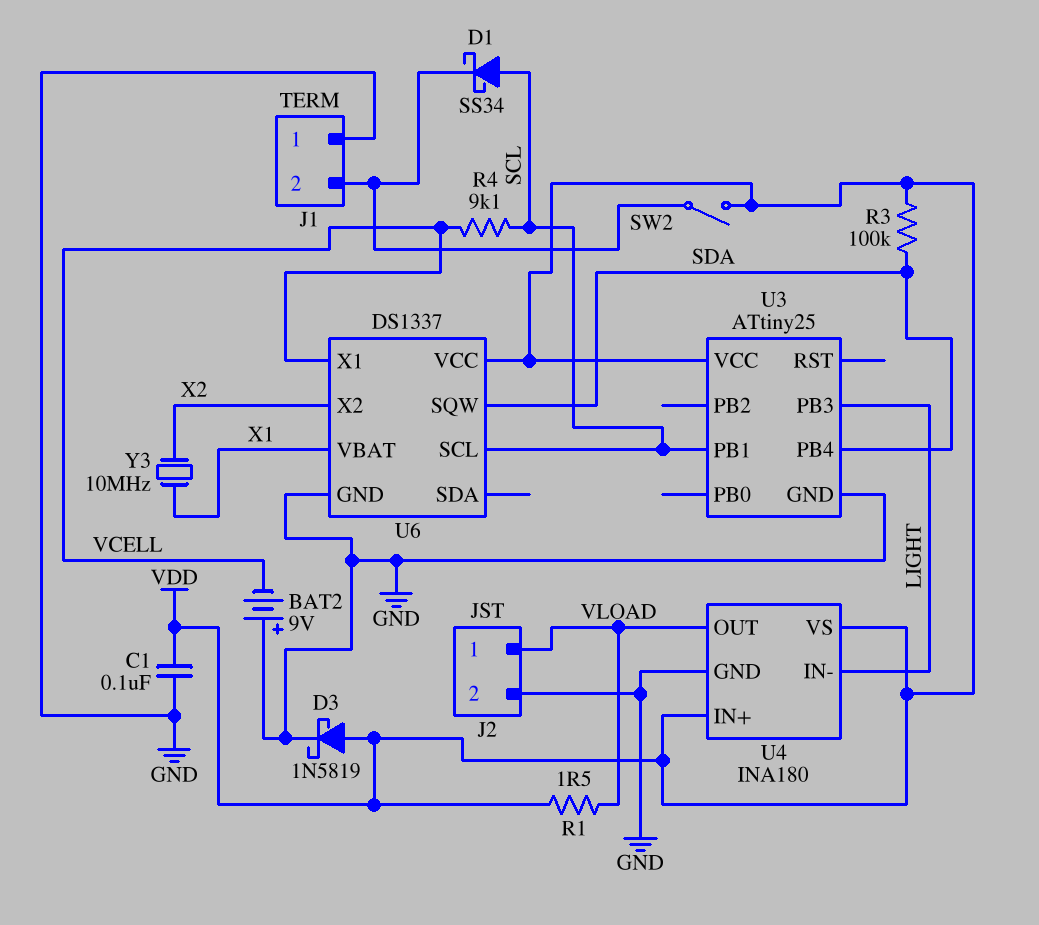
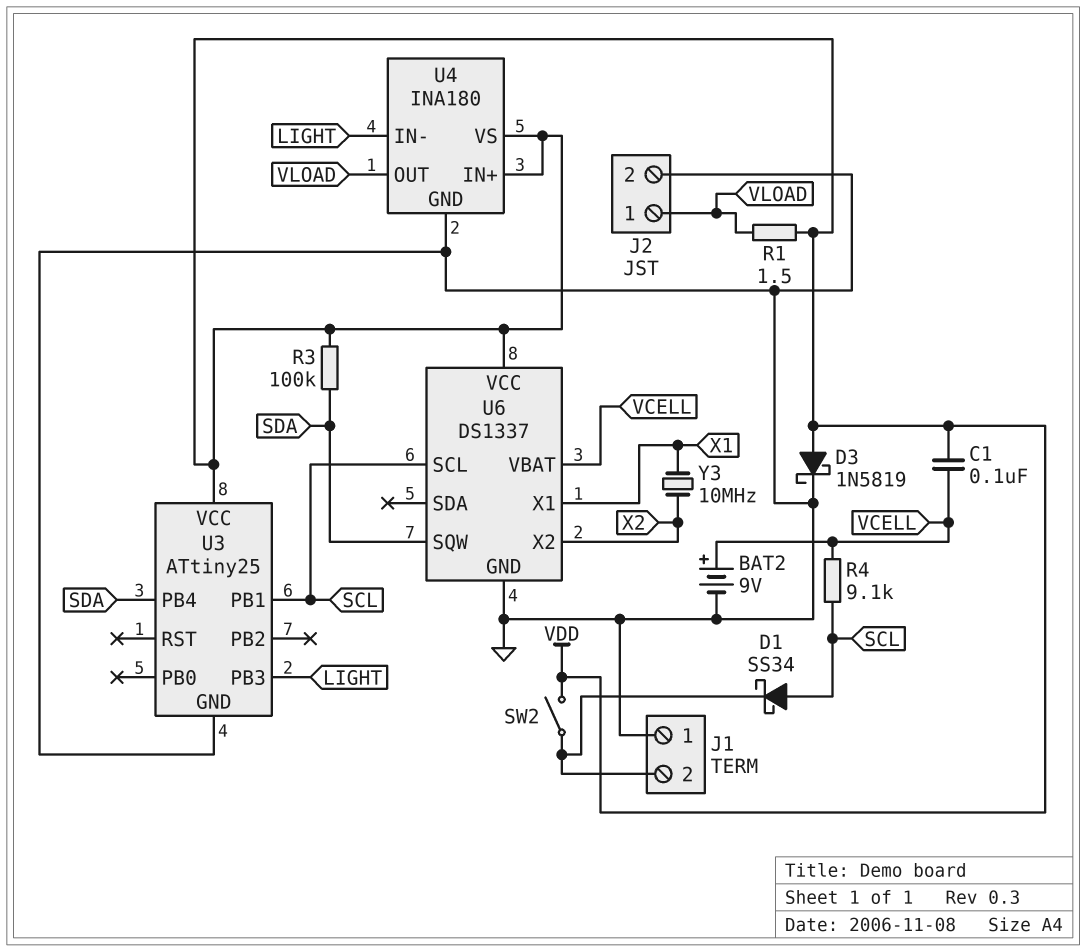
BAT2: 9V (plus GND, minus VCELL) -> 9V (plus VCELL, minus GND)
C1: 100nF (GND, VDD) -> 100nF (VCELL, VDD)
U6 pin VBAT: X1 -> VCELL
U6 pin X1: VCELL -> X1

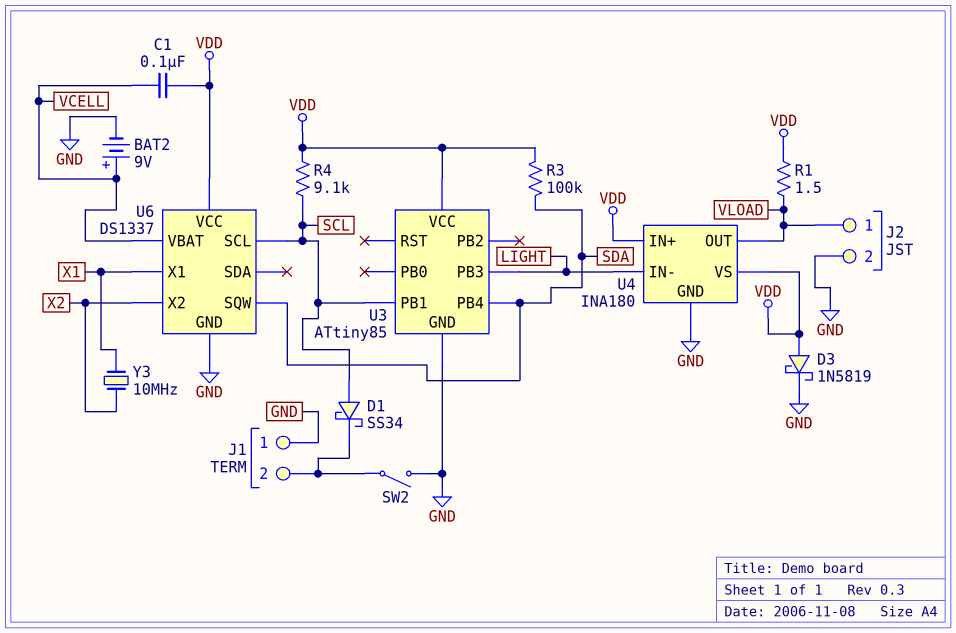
R4: 9.1k (SCL, VCELL) -> 9.1k (SCL, VDD)
SW2: switch (J1/2, VDD) -> switch (GND, J1/2)
U3: ATtiny25 -> ATtiny85

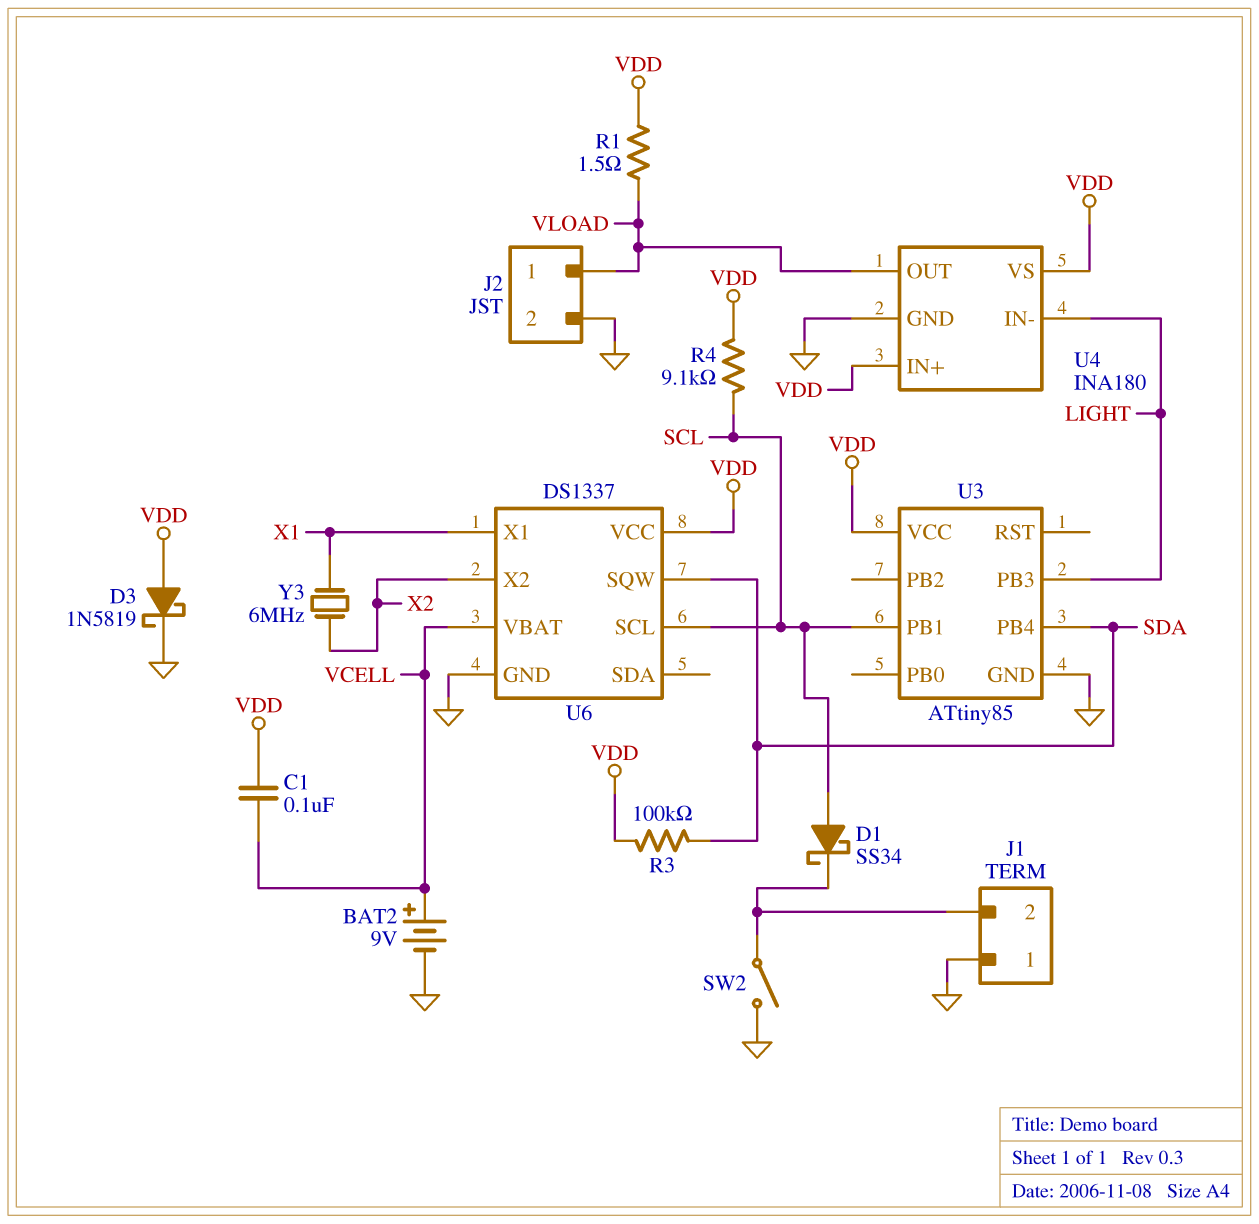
Y3: 10MHz (X1, X2) -> 6MHz (X1, X2)

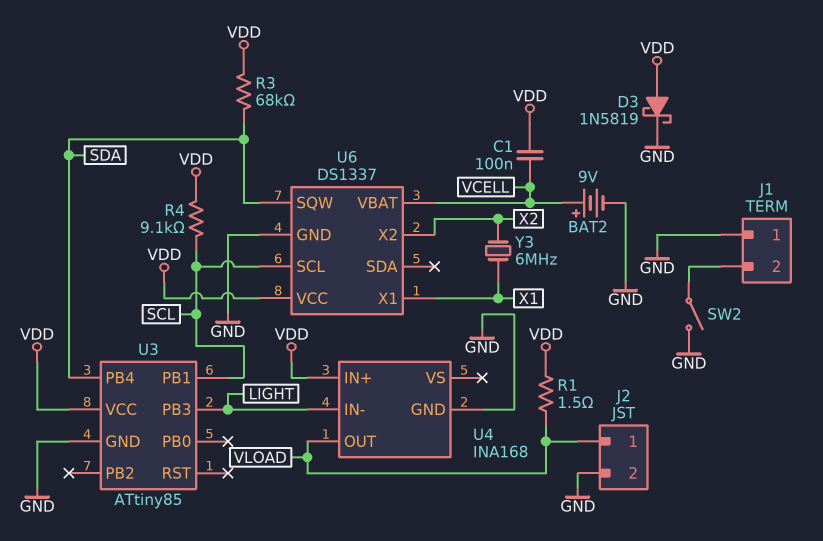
D1: schottky SS34 (A SCL, K J1/2) -> none
R3: 100k (SDA, VDD) -> 68k (SDA, VDD)
U4: INA180 -> INA168
U4 pin VS: VDD -> none

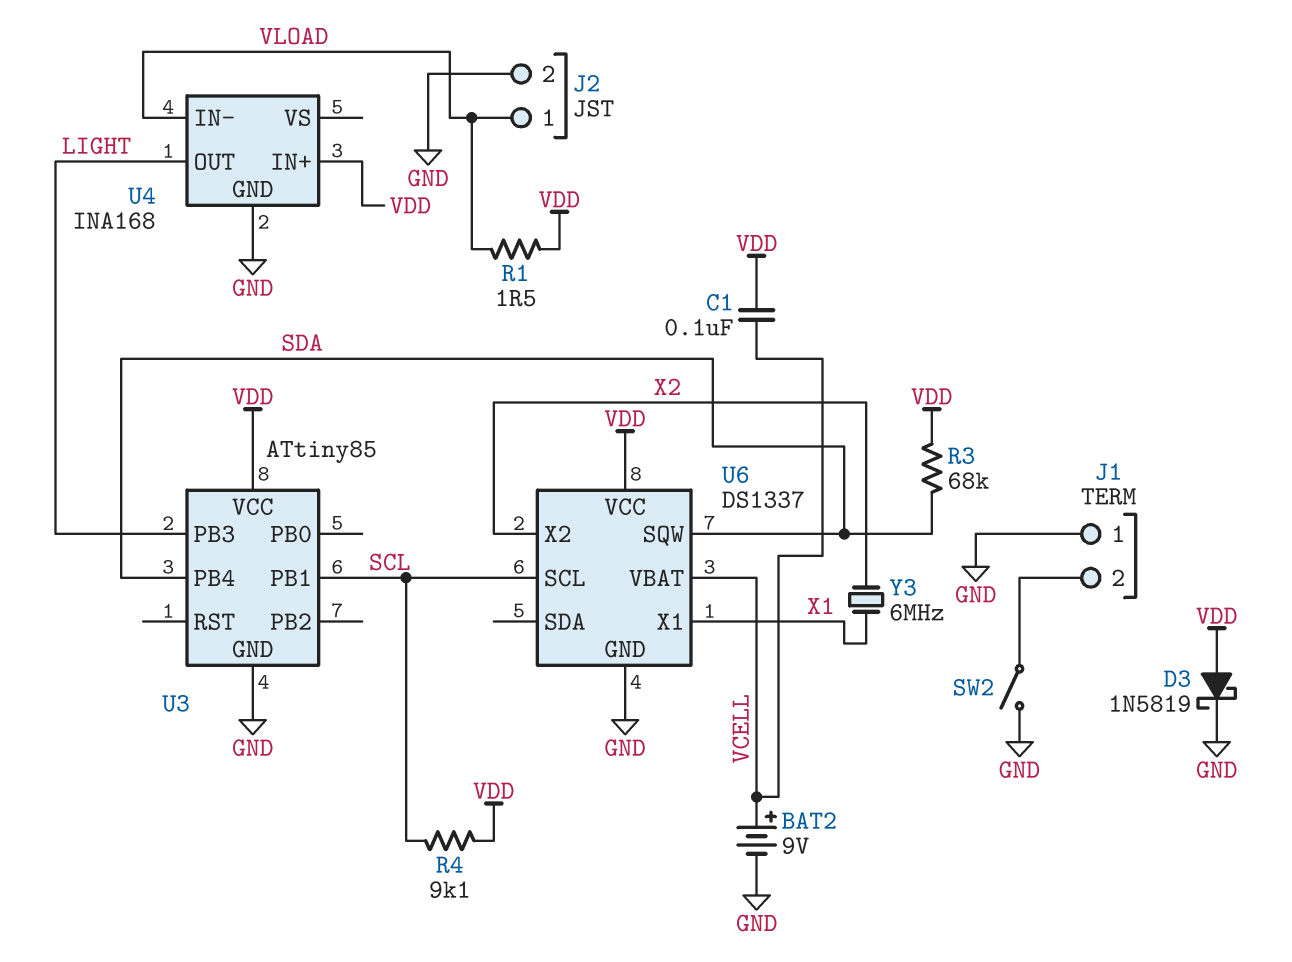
U4 pin IN-: LIGHT -> VLOAD
U4 pin OUT: VLOAD -> LIGHT

